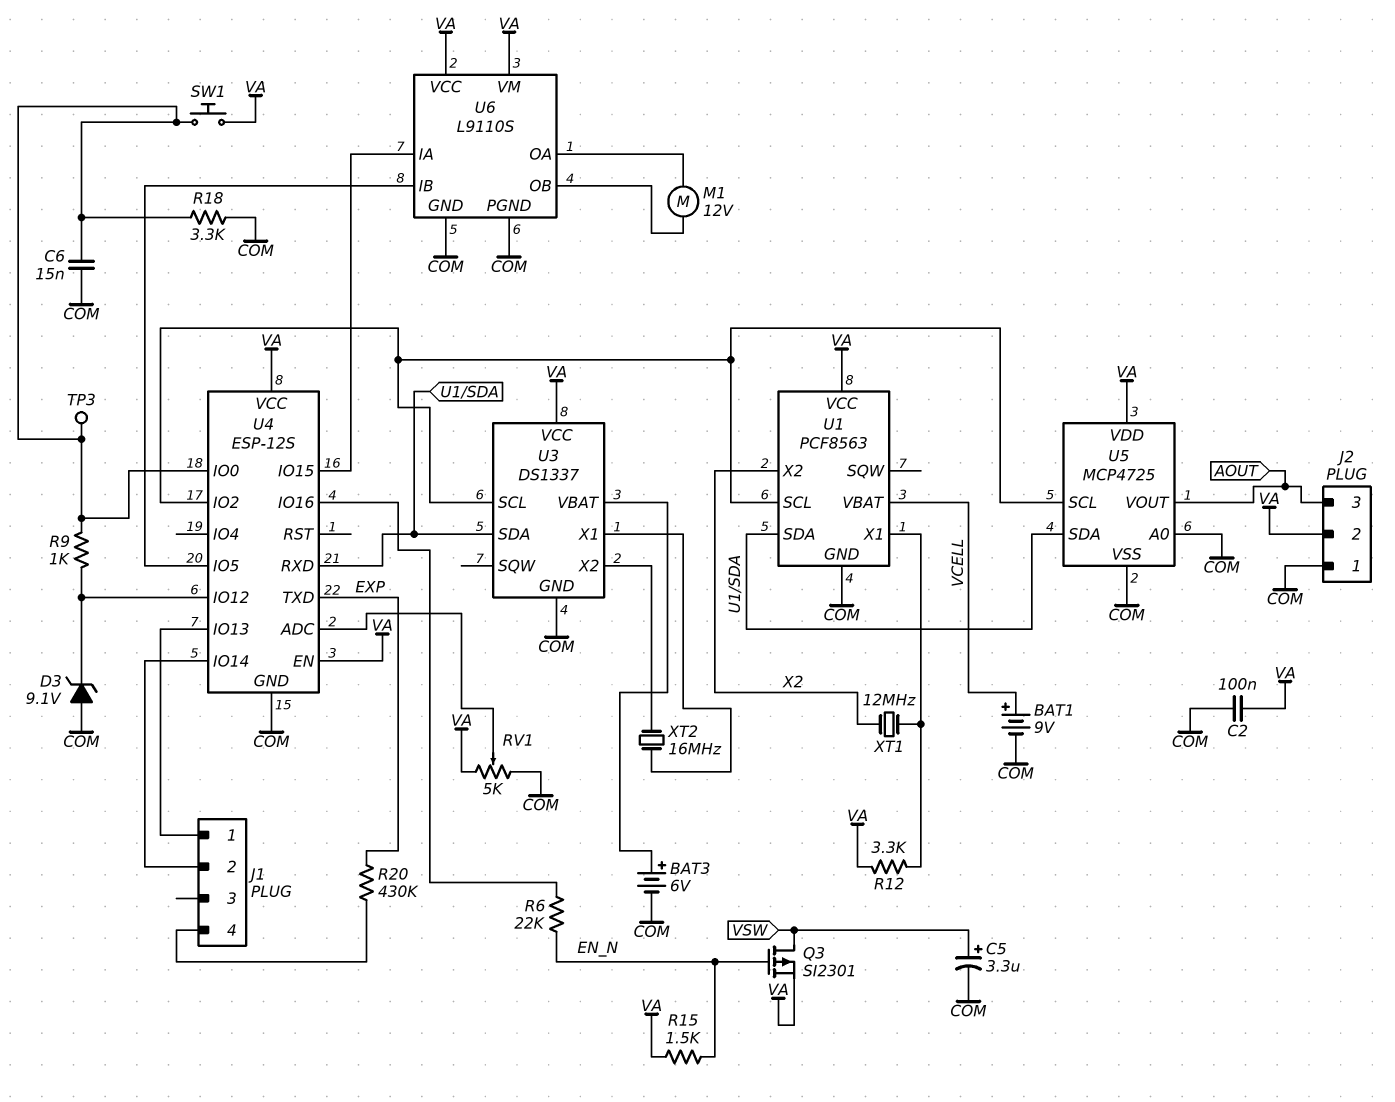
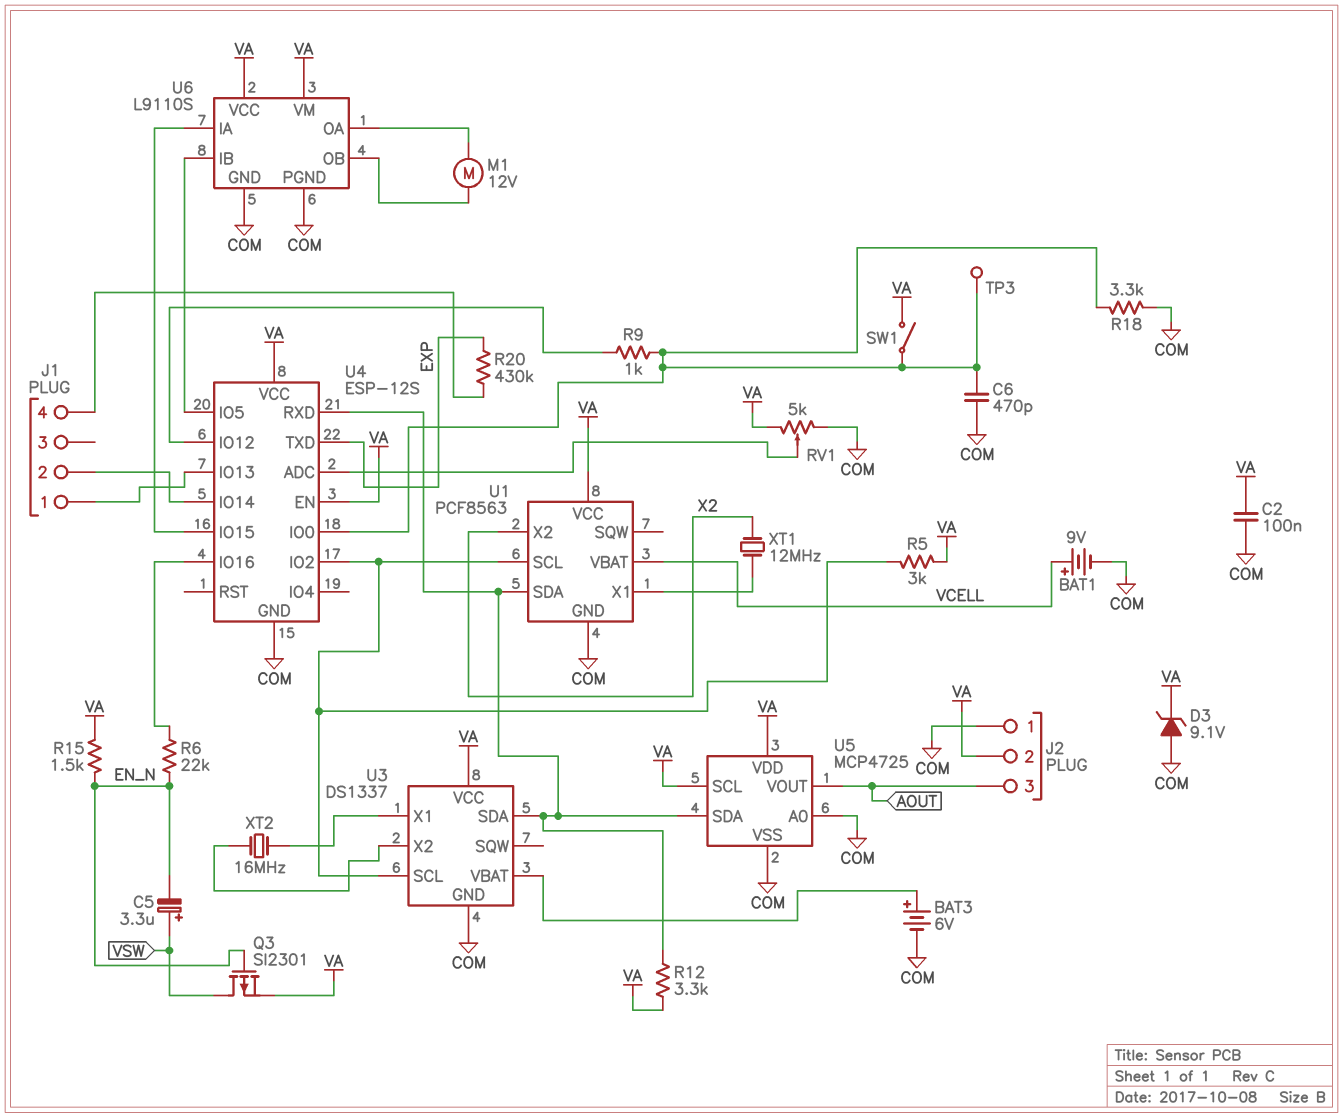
C5: 3.3uF (plus VSW, minus COM) -> 3.3uF (plus VSW, minus EN_N)
C6: 15nF (COM, U4/IO0) -> 470pF (COM, U4/IO0)
D3: zener 9.1V (A COM, K U4/IO12) -> zener 9.1V (A COM, K VA)
R5: none -> 3k (U1/SCL, VA)
R12: 3.3k (U1/X1, VA) -> 3.3k (U1/SDA, VA)
SW1: button (U4/IO0, VA) -> switch (U4/IO0, VA)
U5 pin SCL: U1/SCL -> VA

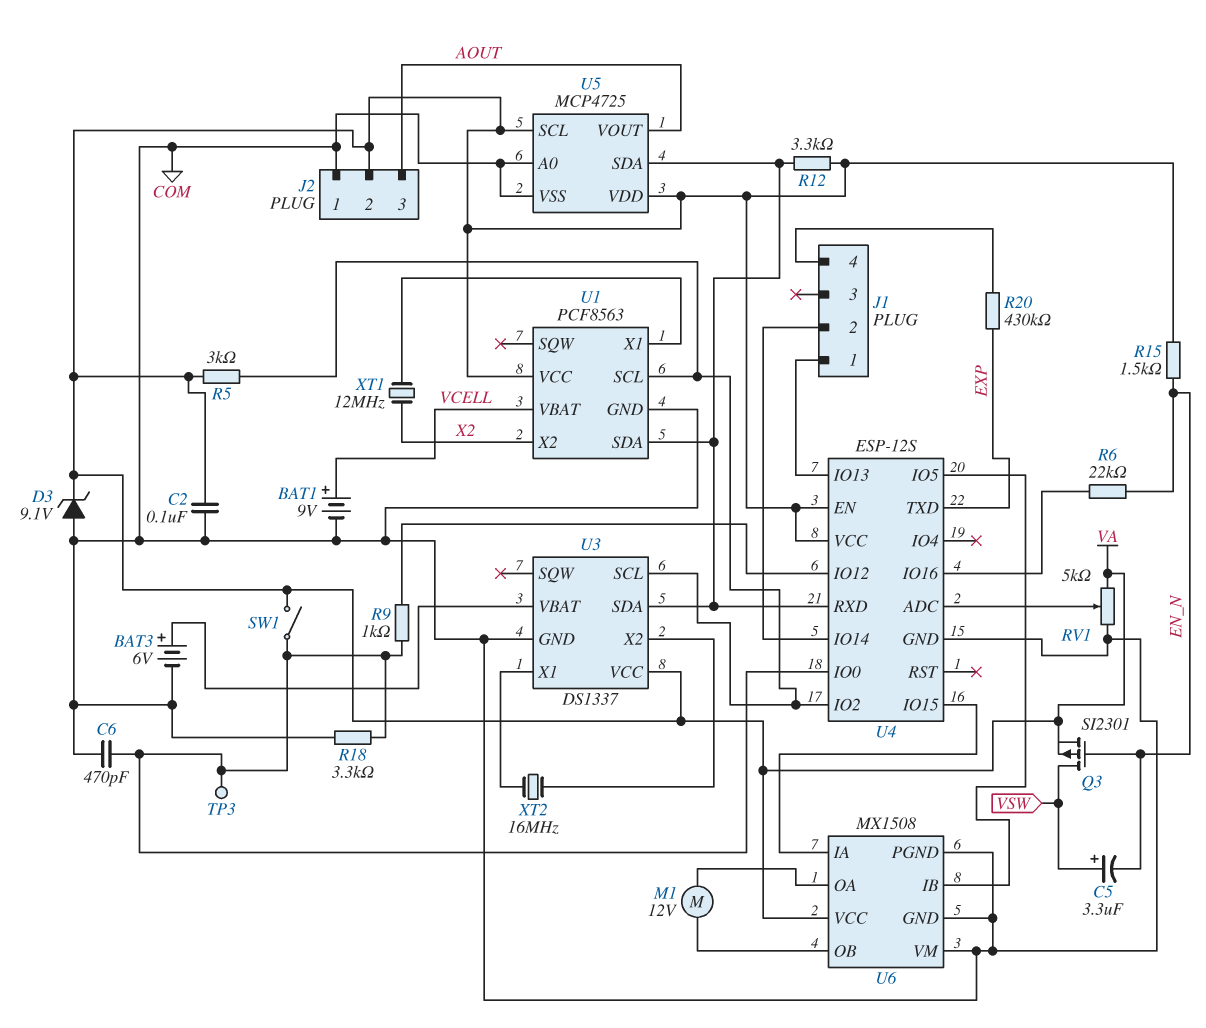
U6: L9110S -> MX1508
U6 pin VM: VA -> COM

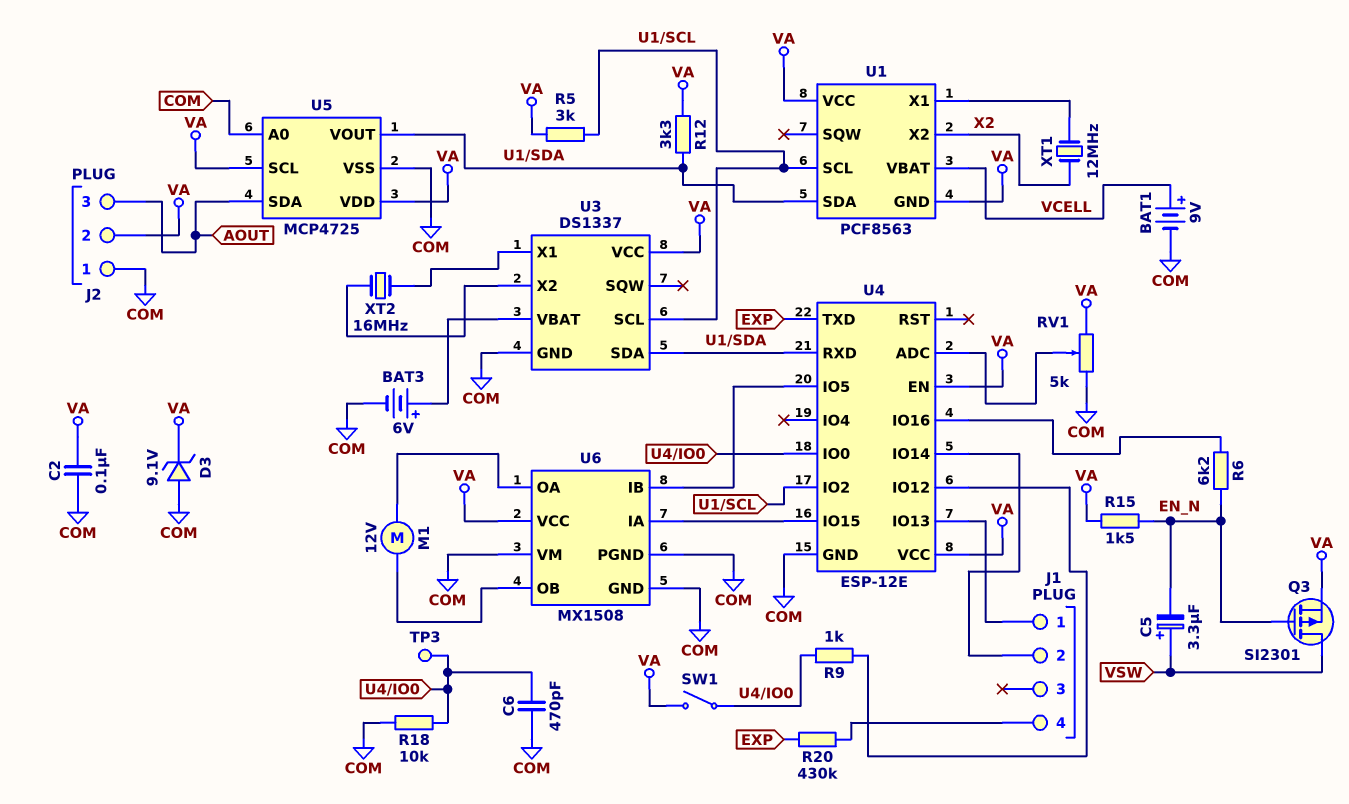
R6: 22k (EN_N, U4/IO16) -> 6.2k (EN_N, U4/IO16)
R18: 3.3k (COM, U4/IO0) -> 10k (COM, U4/IO0)
U1 pin GND: COM -> VA
U4: ESP-12S -> ESP-12E
U5 pin SDA: U1/SDA -> AOUT
U5 pin VOUT: AOUT -> U1/SDA

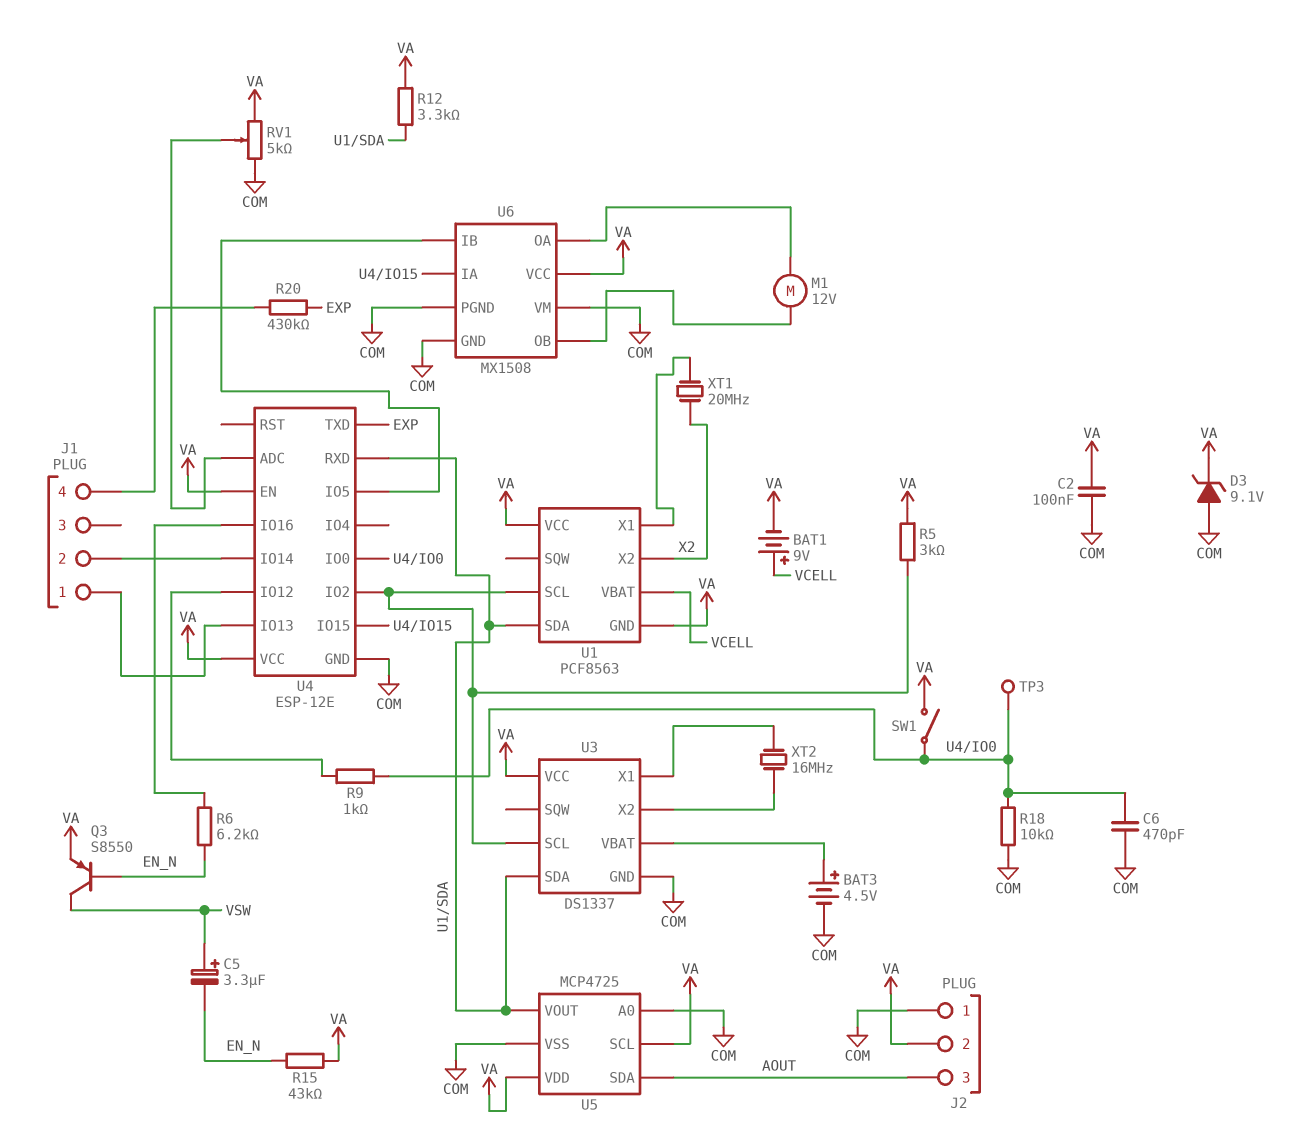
BAT1: 9V (plus VCELL, minus COM) -> 9V (plus VCELL, minus VA)
BAT3: 6V (plus U3/VBAT, minus COM) -> 4.5V (plus U3/VBAT, minus COM)
Q3: PMOS SI2301 (G EN_N, D VSW, S VA) -> PNP S8550 (B EN_N, C VSW, E VA)
R15: 1.5k (EN_N, VA) -> 43k (EN_N, VA)
XT1: 12MHz (U1/X1, X2) -> 20MHz (U1/X1, X2)

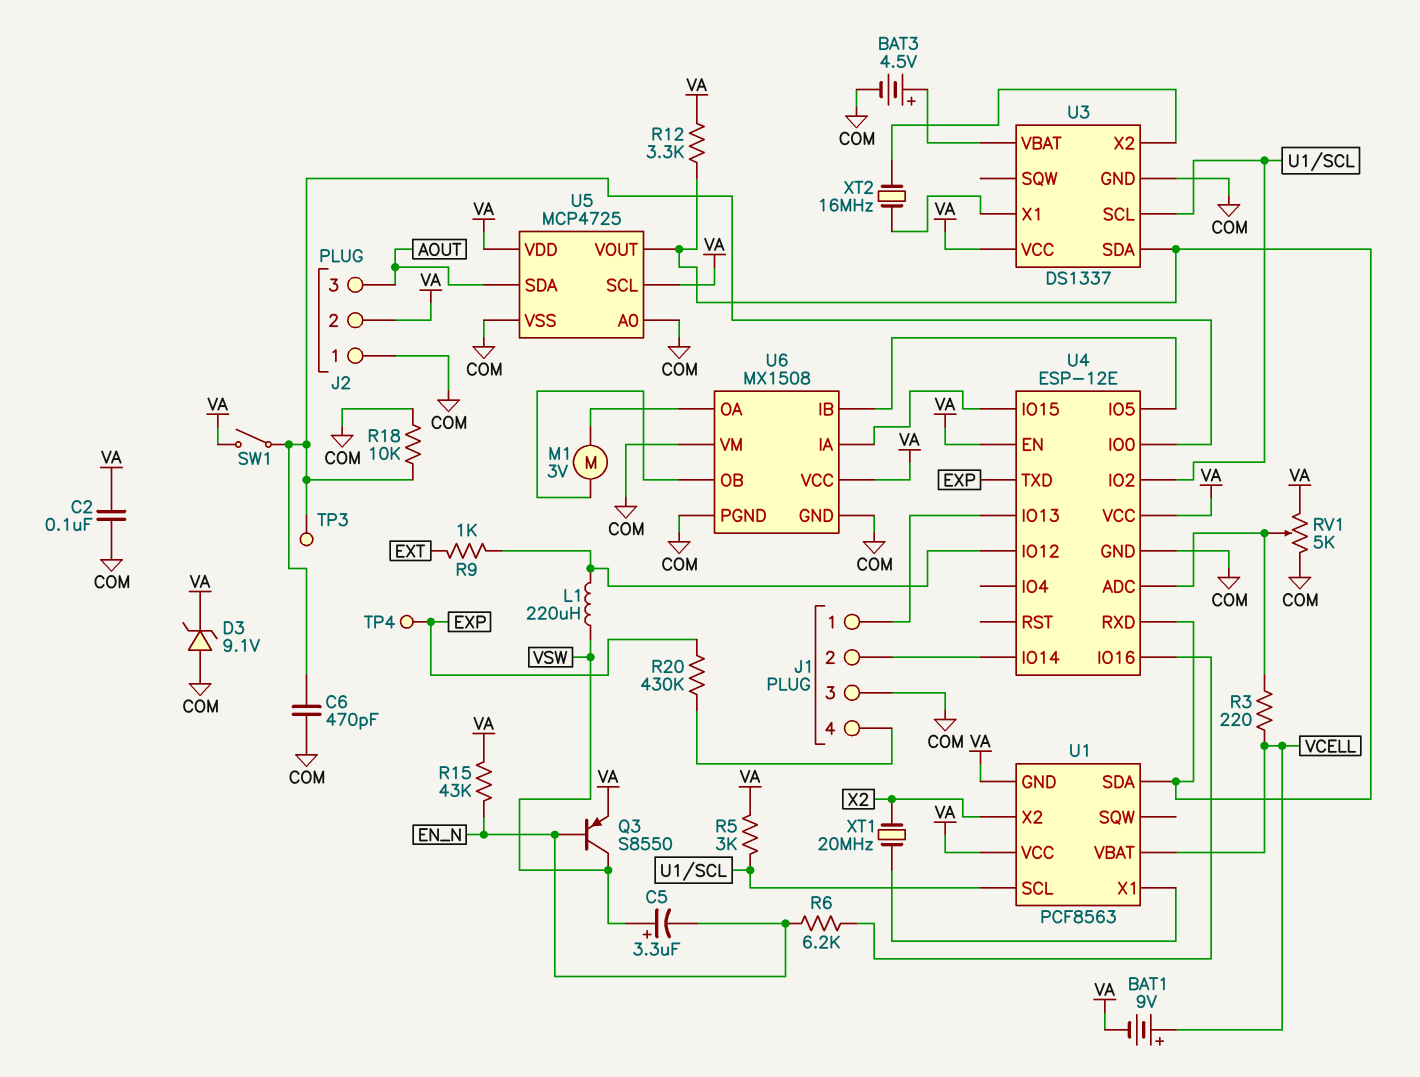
J1 pin 3: none -> COM
L1: none -> 220uH (U4/IO12, VSW)
M1: motor 12V (U6/OA, U6/OB) -> motor 3V (U6/OA, U6/OB)
R3: none -> 220 (U4/ADC, VCELL)
R9: 1k (U4/IO0, U4/IO12) -> 1k (EXT, U4/IO12)
TP4: none -> test point (EXP)

